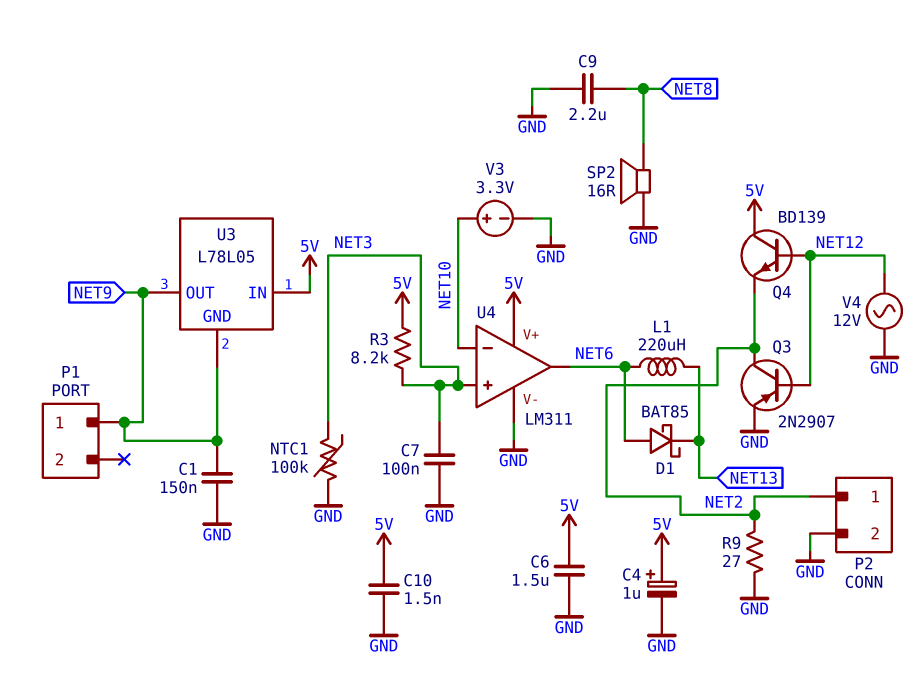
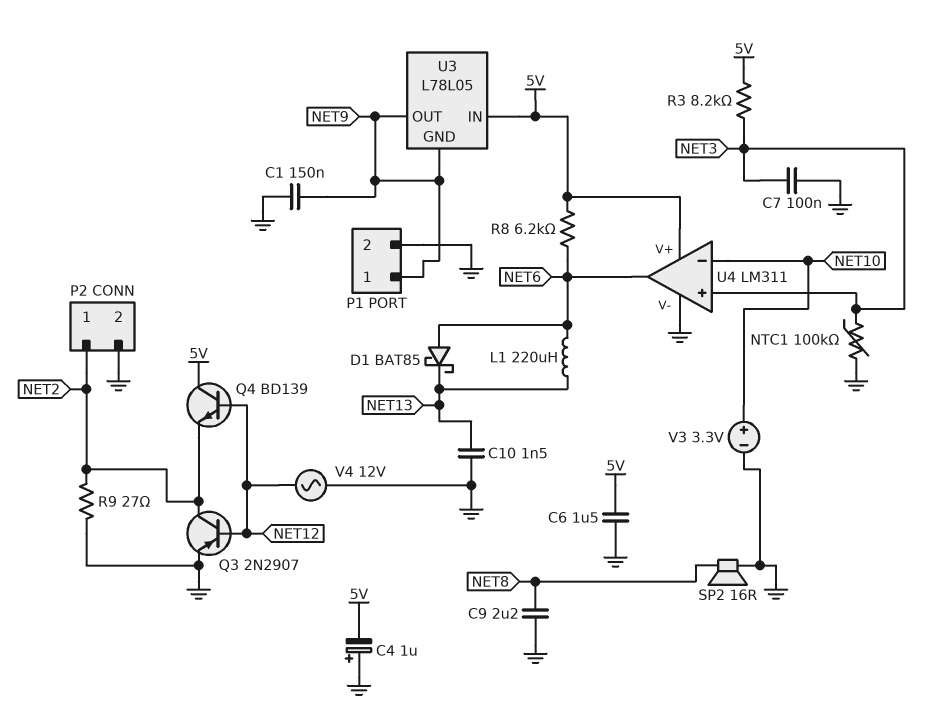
C4: 1uF (plus 5V, minus GND) -> 1uF (plus GND, minus 5V)
C10: 1.5nF (5V, GND) -> 1.5nF (GND, NET13)
P1 pin 2: none -> GND
R8: none -> 6.2k (5V, NET6)

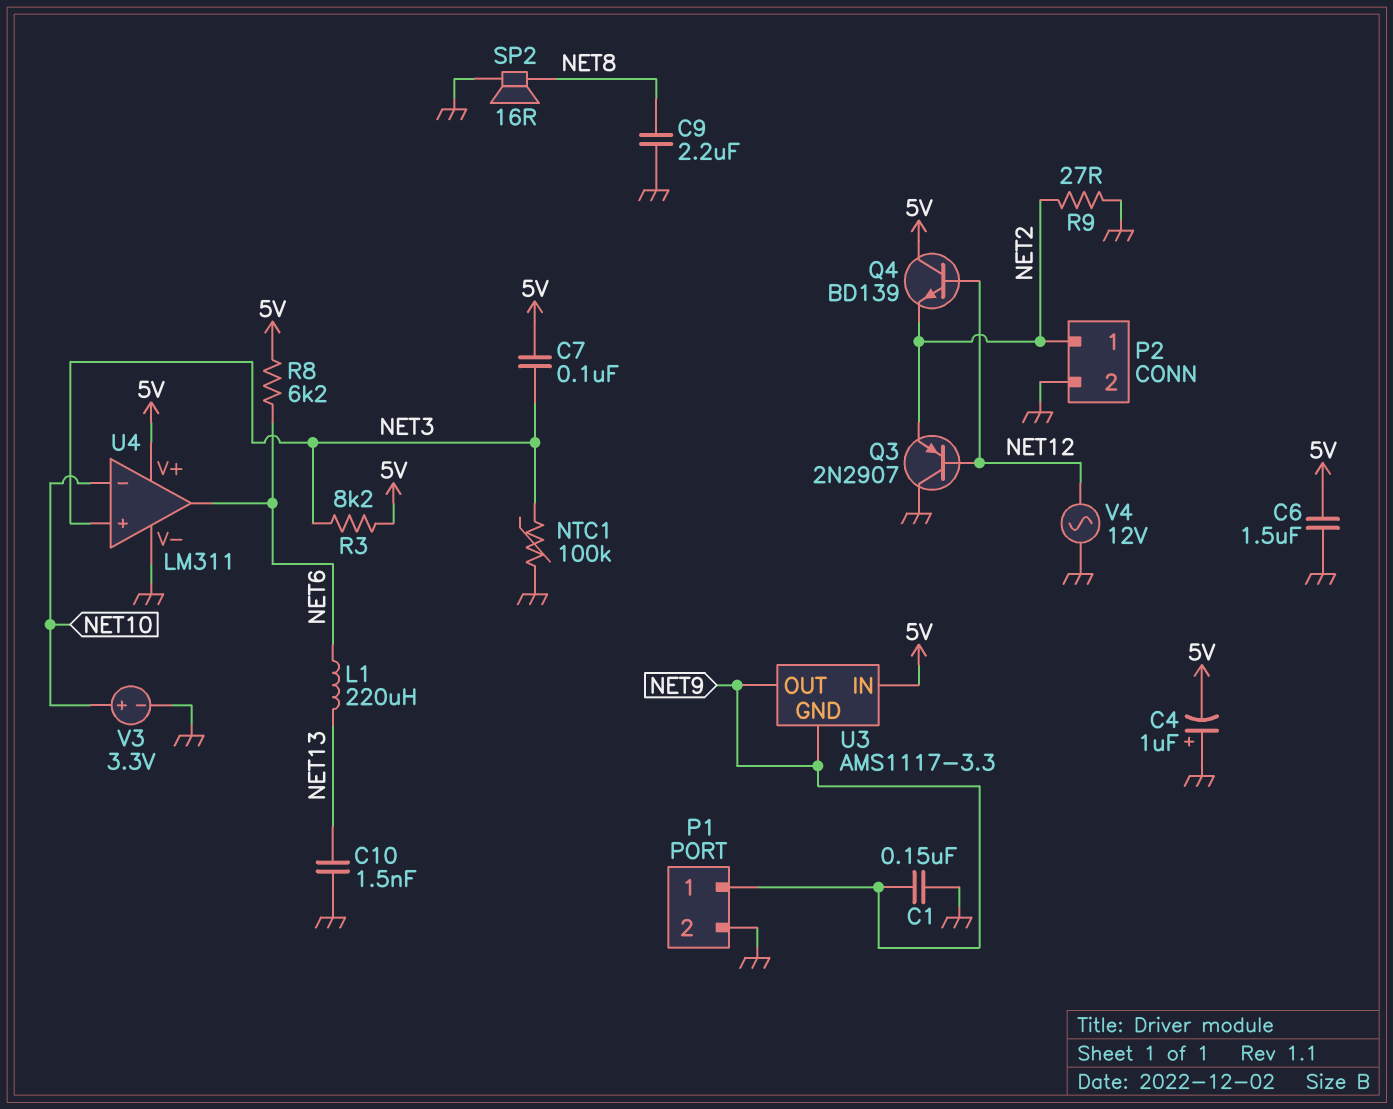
C7: 100nF (GND, NET3) -> 100nF (5V, NET3)
D1: schottky BAT85 (A NET6, K NET13) -> none
Q3: PNP 2N2907 (B NET12, C NET2, E GND) -> PNP 2N2907 (B NET12, C GND, E NET2)
U3: L78L05 -> AMS1117-3.3

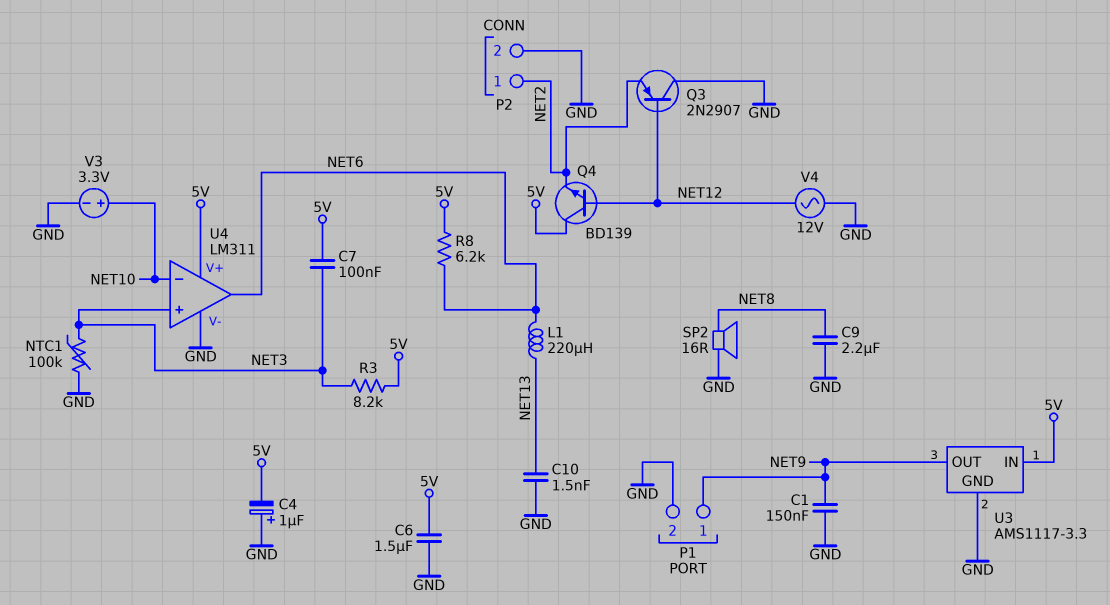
R9: 27 (GND, NET2) -> none
U3 pin GND: NET9 -> GND

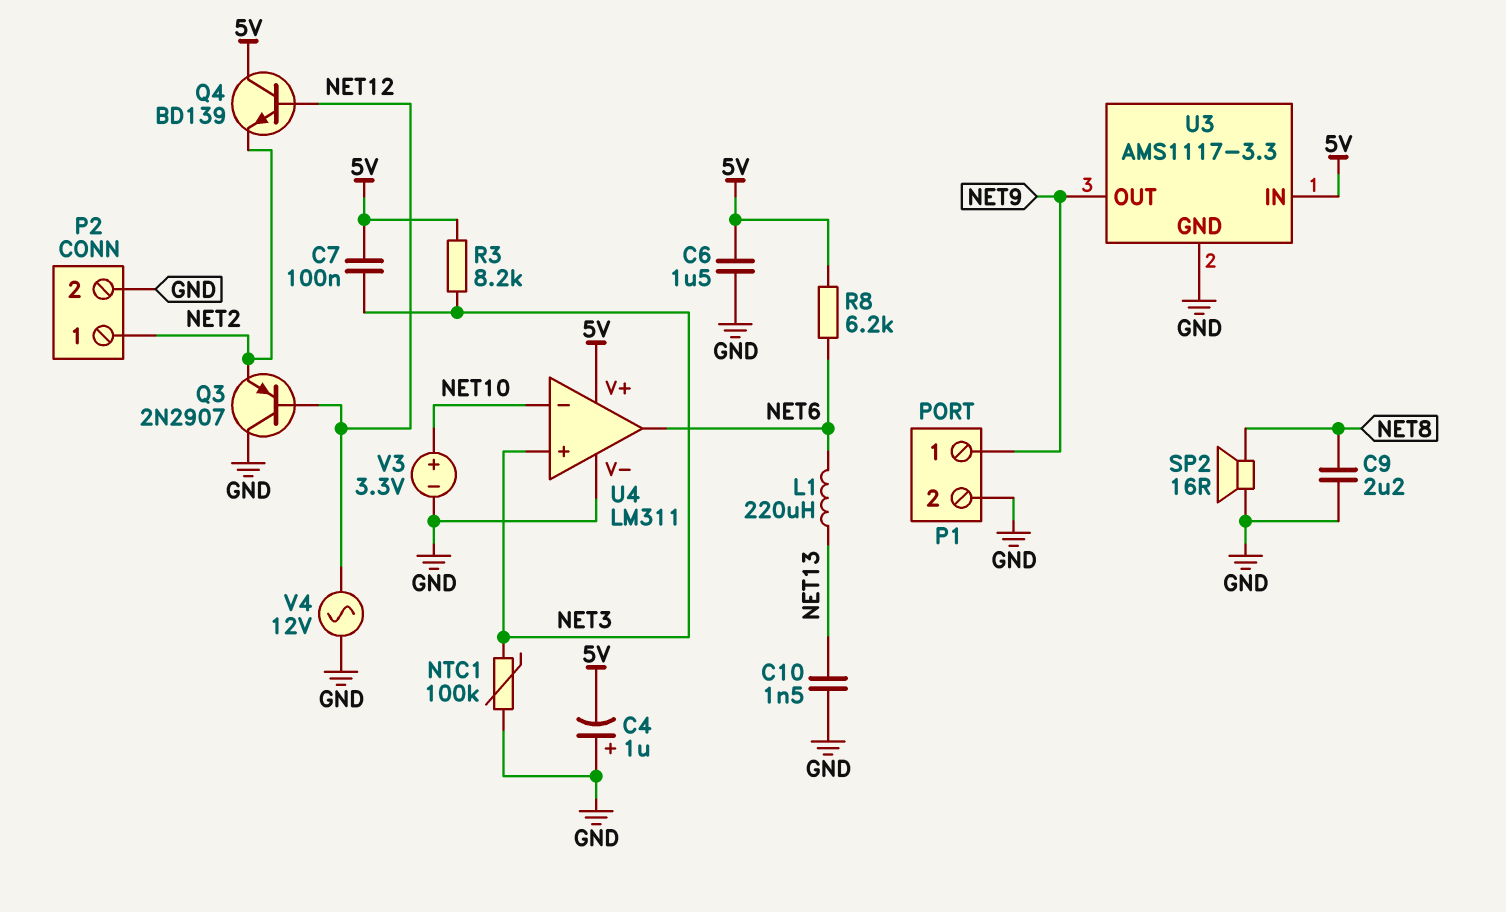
C1: 150nF (GND, NET9) -> none

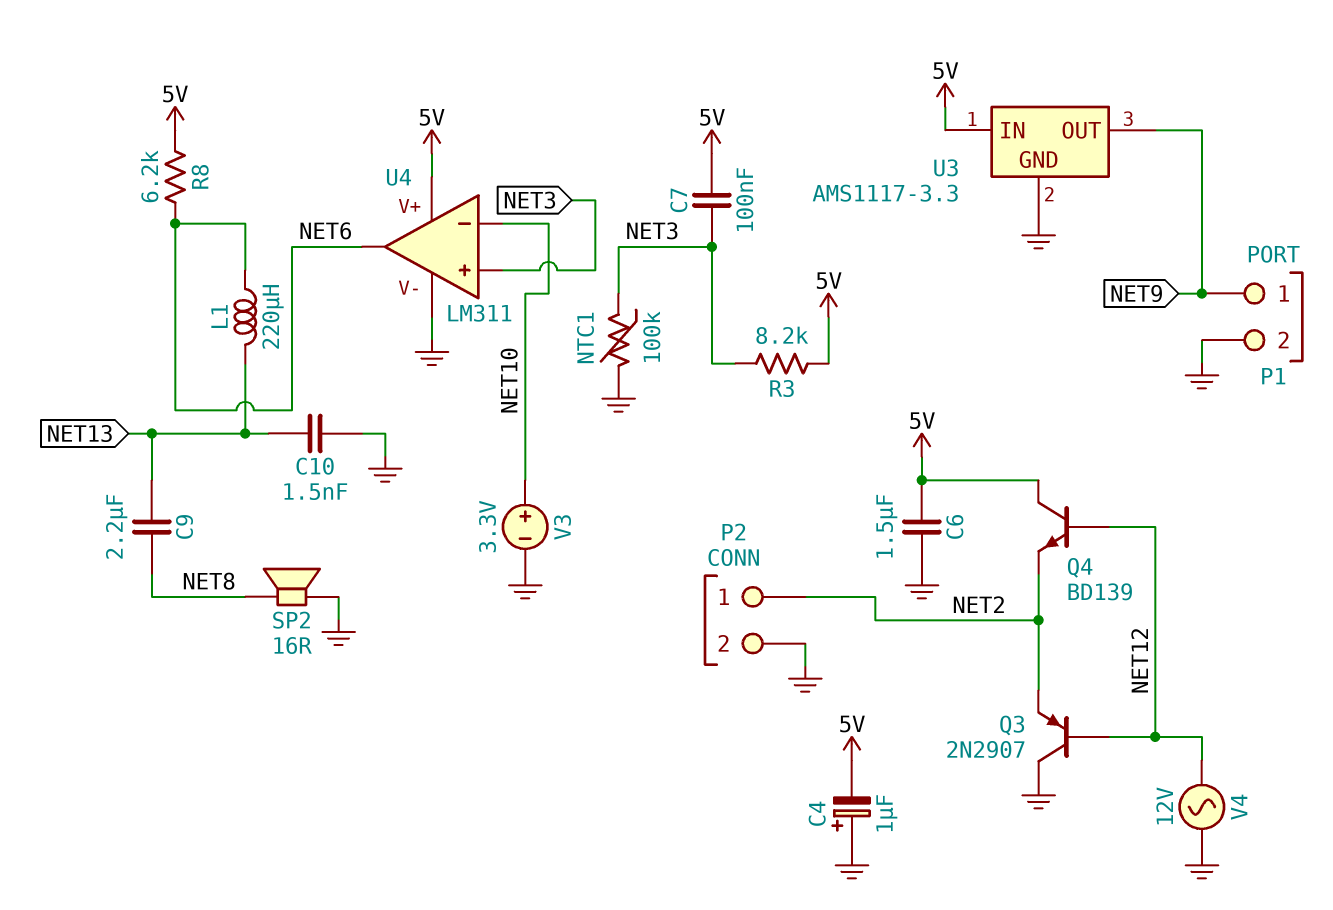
C9: 2.2uF (GND, NET8) -> 2.2uF (NET8, NET13)

